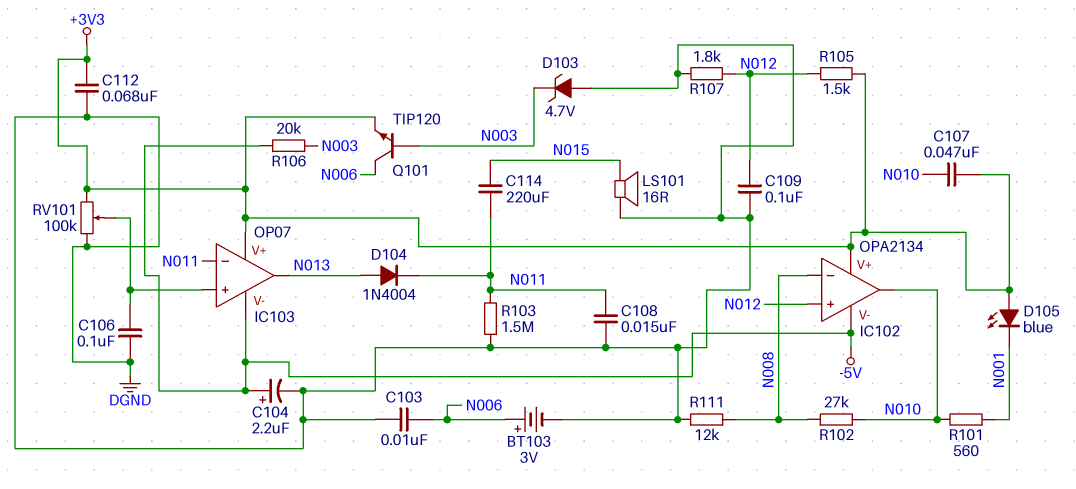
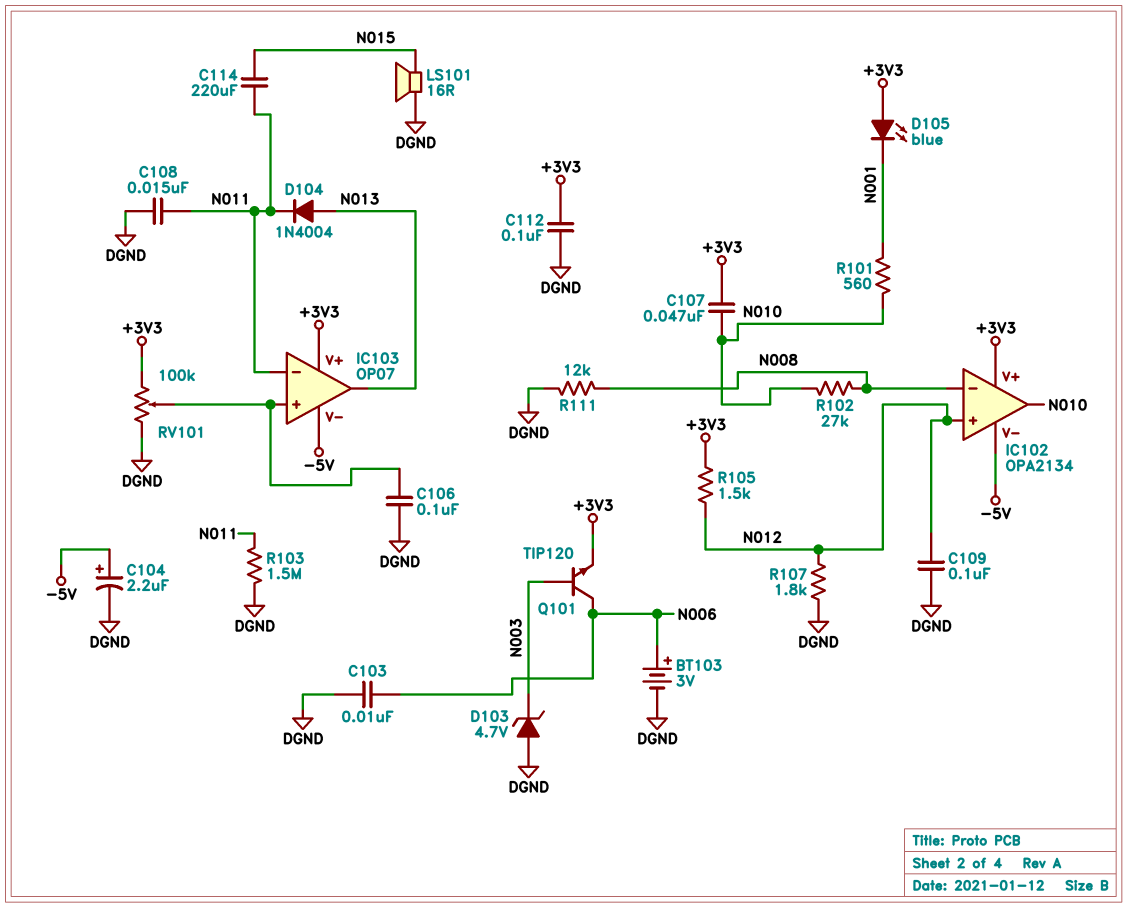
C112: 68nF (+3V3, DGND) -> 100nF (+3V3, DGND)
R106: 20k (-5V, N003) -> none

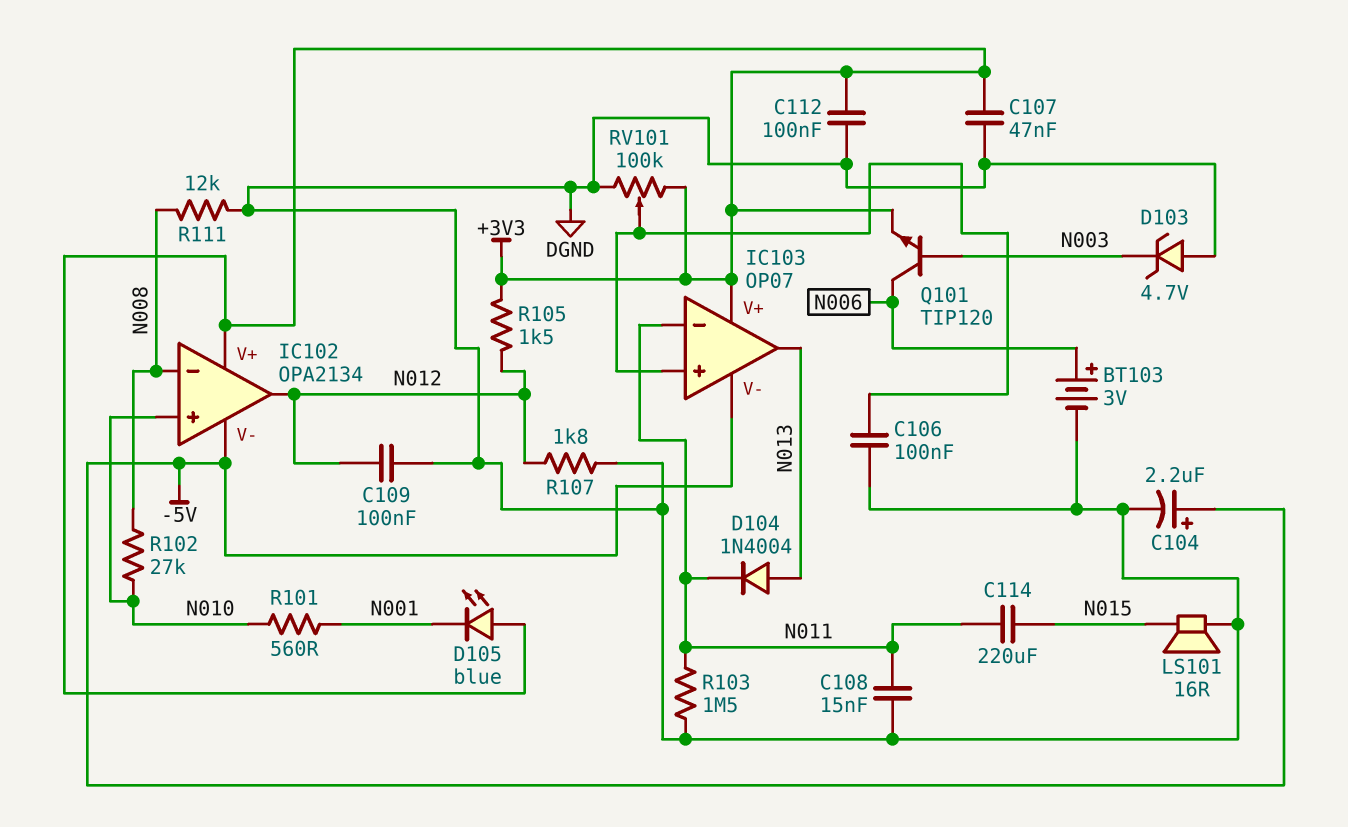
C103: 10nF (DGND, N006) -> none
C107: 47nF (+3V3, N010) -> 47nF (+3V3, DGND)
IC102 pin in+: N012 -> N010
IC102 pin out: N010 -> N012

